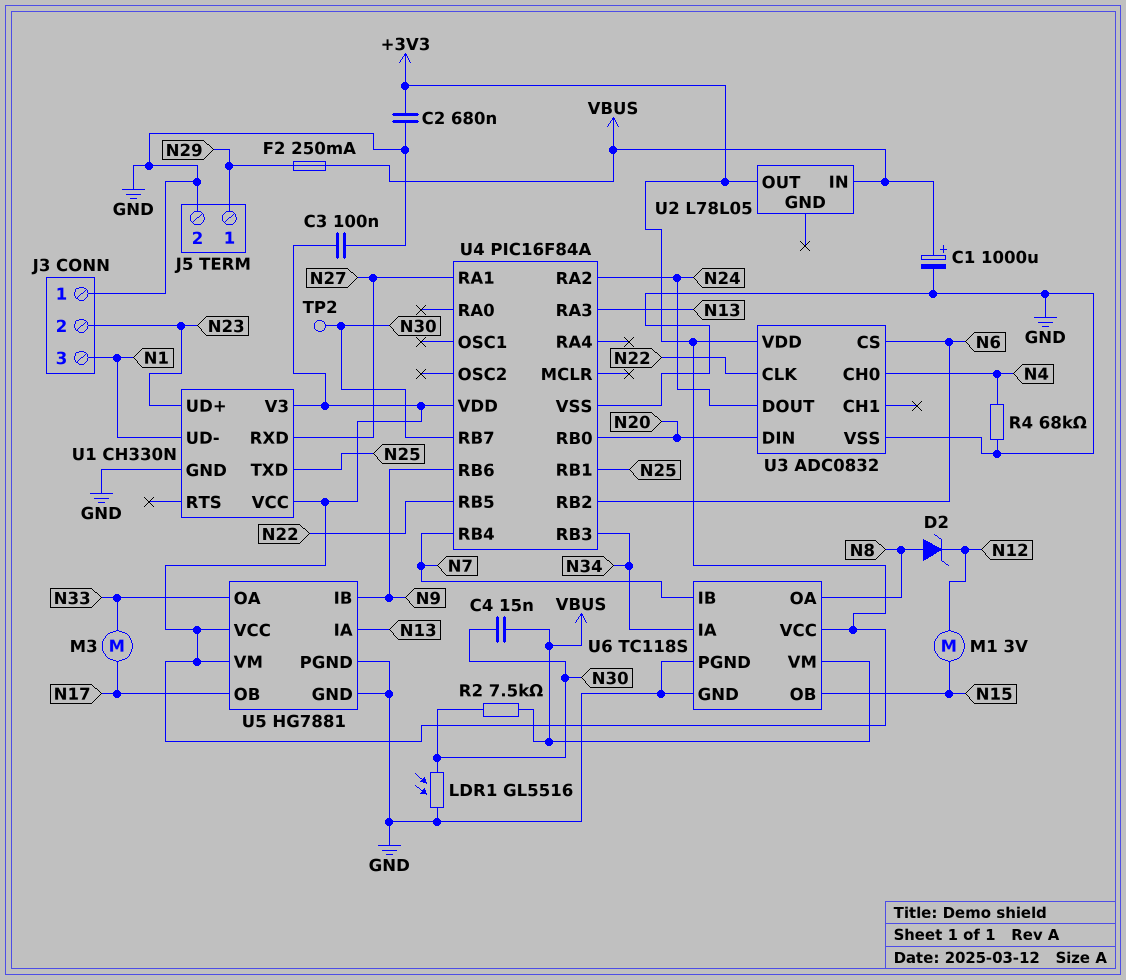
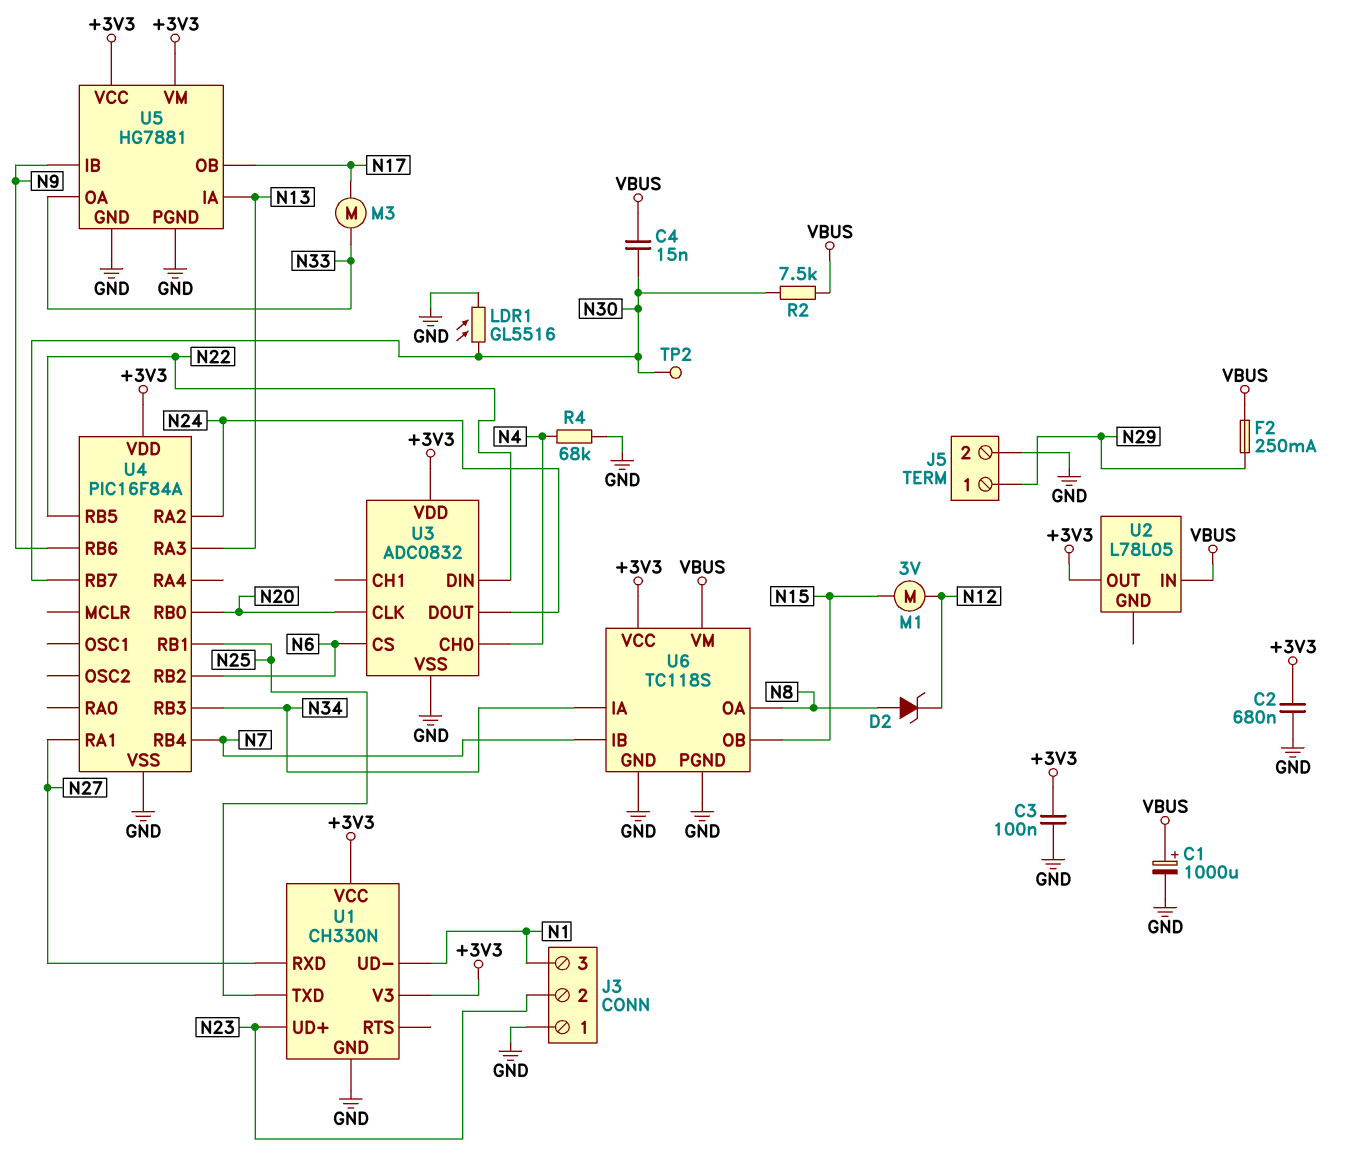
U3 pin CLK: N22 -> N20
U3 pin DIN: N20 -> N22

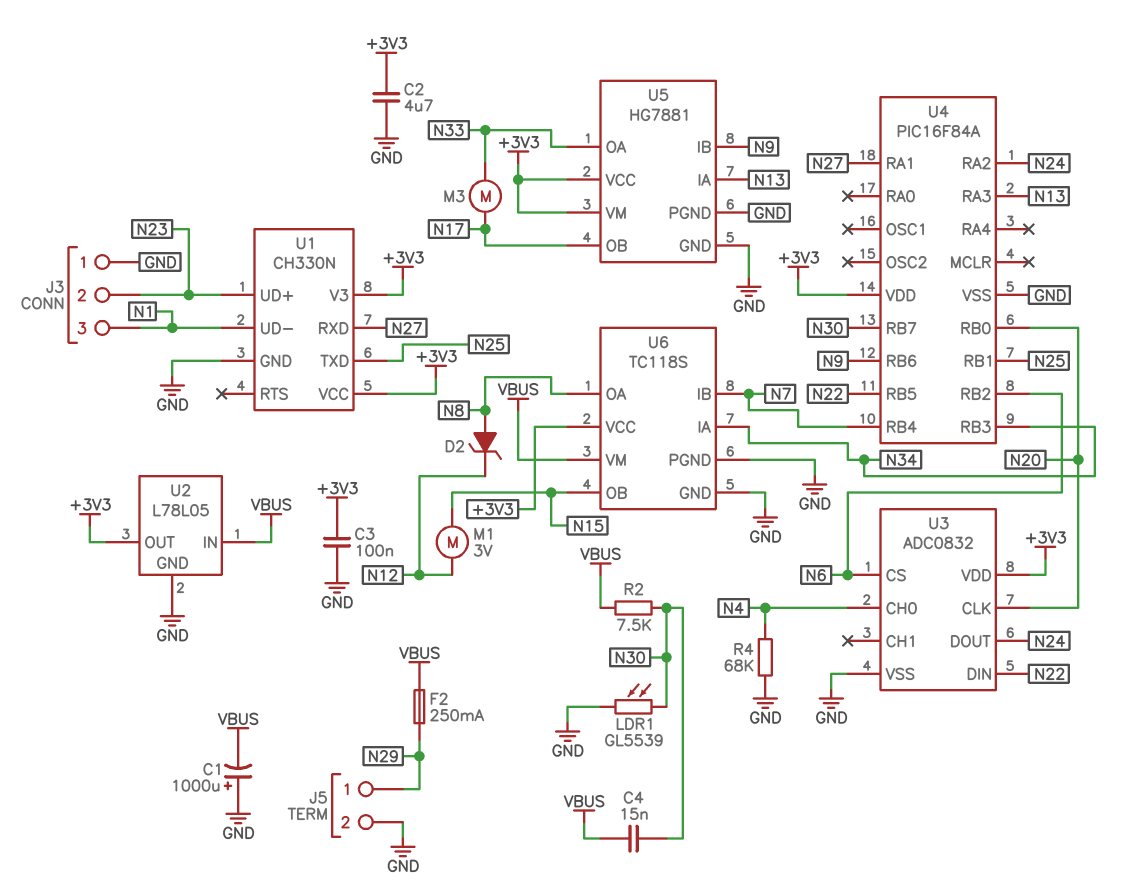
C1: 1000uF (plus VBUS, minus GND) -> 1000uF (plus GND, minus VBUS)
C2: 680nF (+3V3, GND) -> 4.7uF (+3V3, GND)
LDR1: GL5516 (GND, N30) -> GL5539 (GND, N30)
TP2: test point (N30) -> none
U2 pin GND: none -> GND

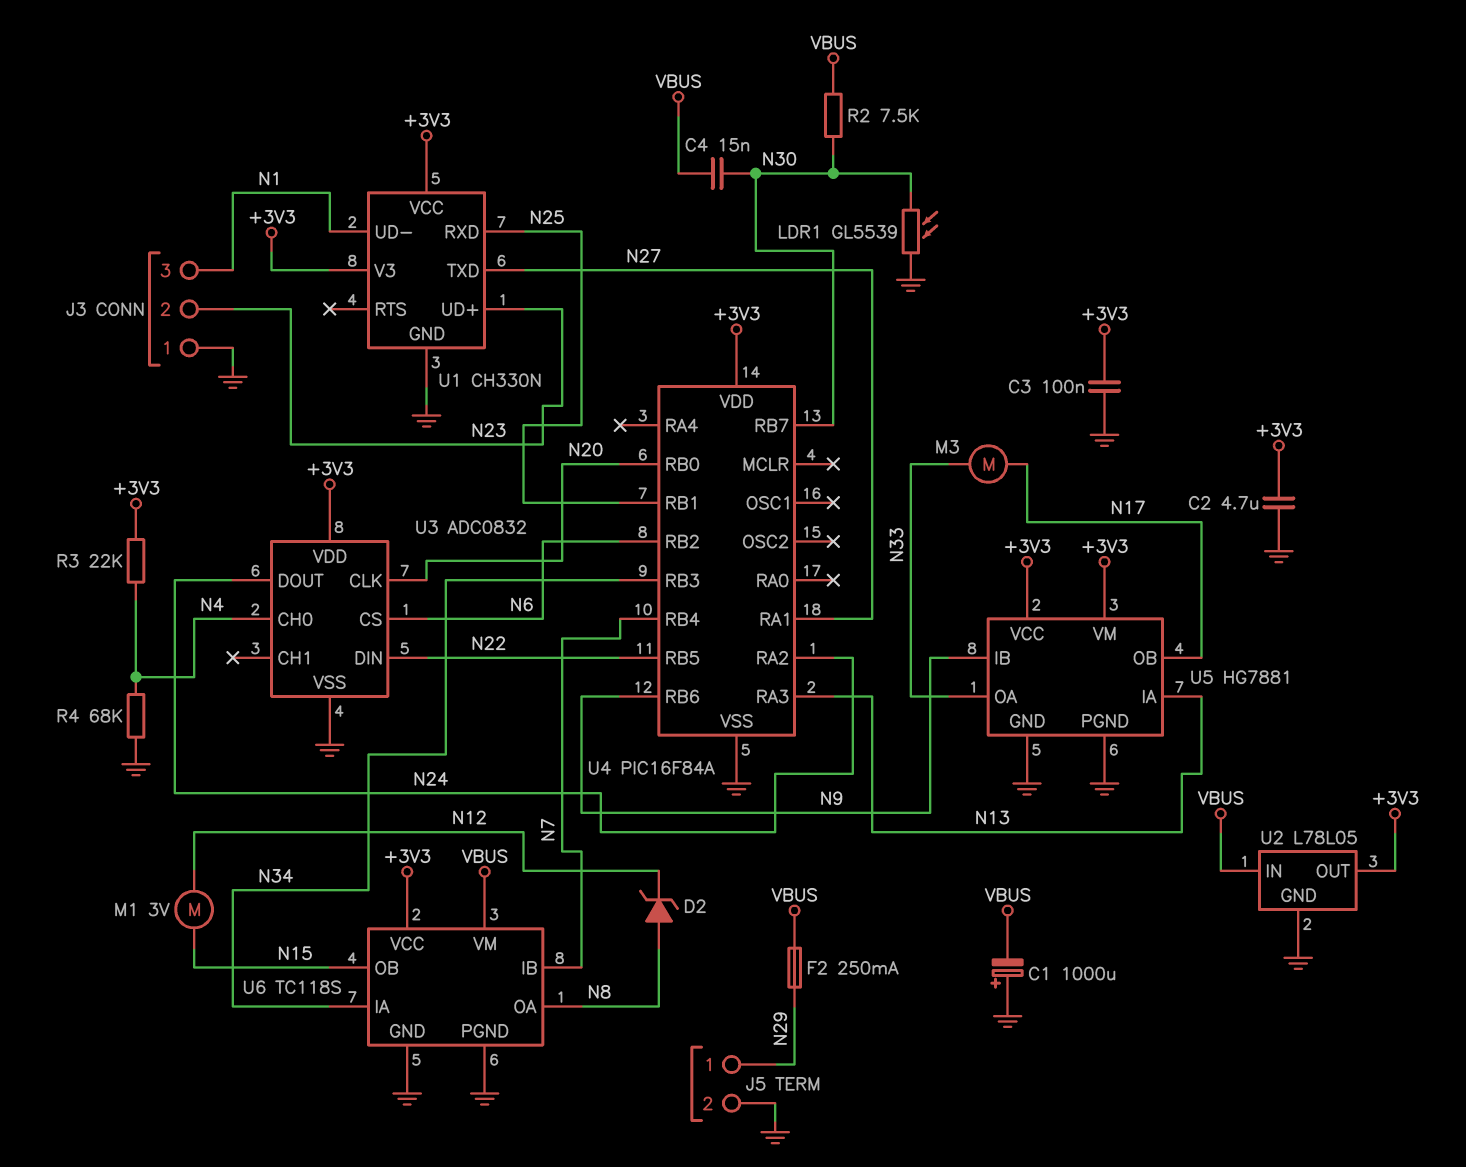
R3: none -> 22k (+3V3, N4)
U1 pin RXD: N27 -> N25
U1 pin TXD: N25 -> N27

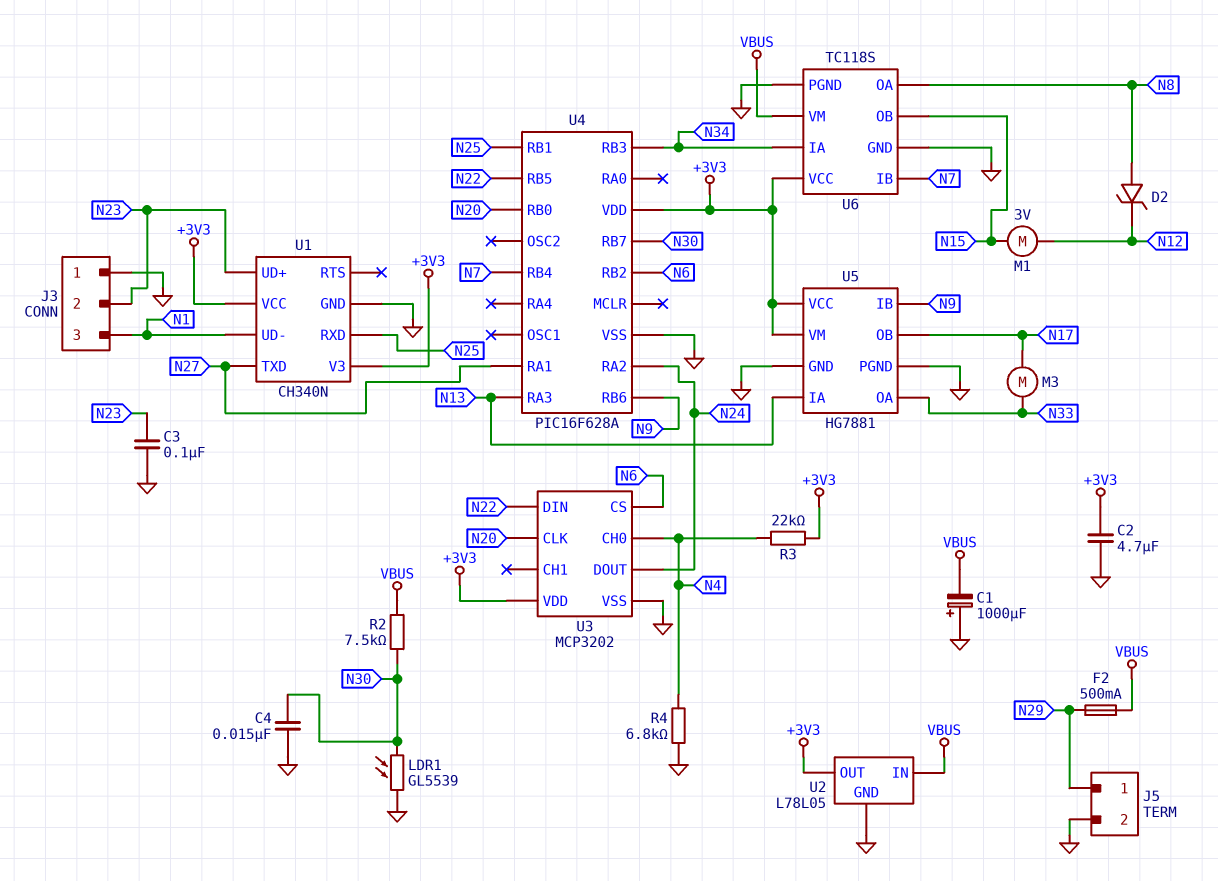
C3: 100nF (+3V3, GND) -> 100nF (GND, N23)
C4: 15nF (N30, VBUS) -> 15nF (GND, N30)
F2: 250mA (N29, VBUS) -> 500mA (N29, VBUS)
R4: 68k (GND, N4) -> 6.8k (GND, N4)
U1: CH330N -> CH340N
U3: ADC0832 -> MCP3202
U4: PIC16F84A -> PIC16F628A

